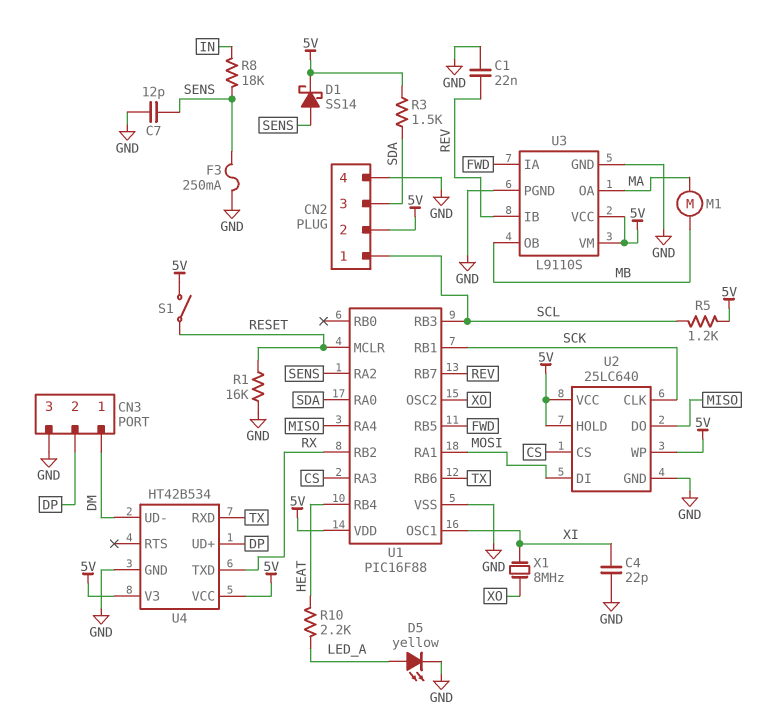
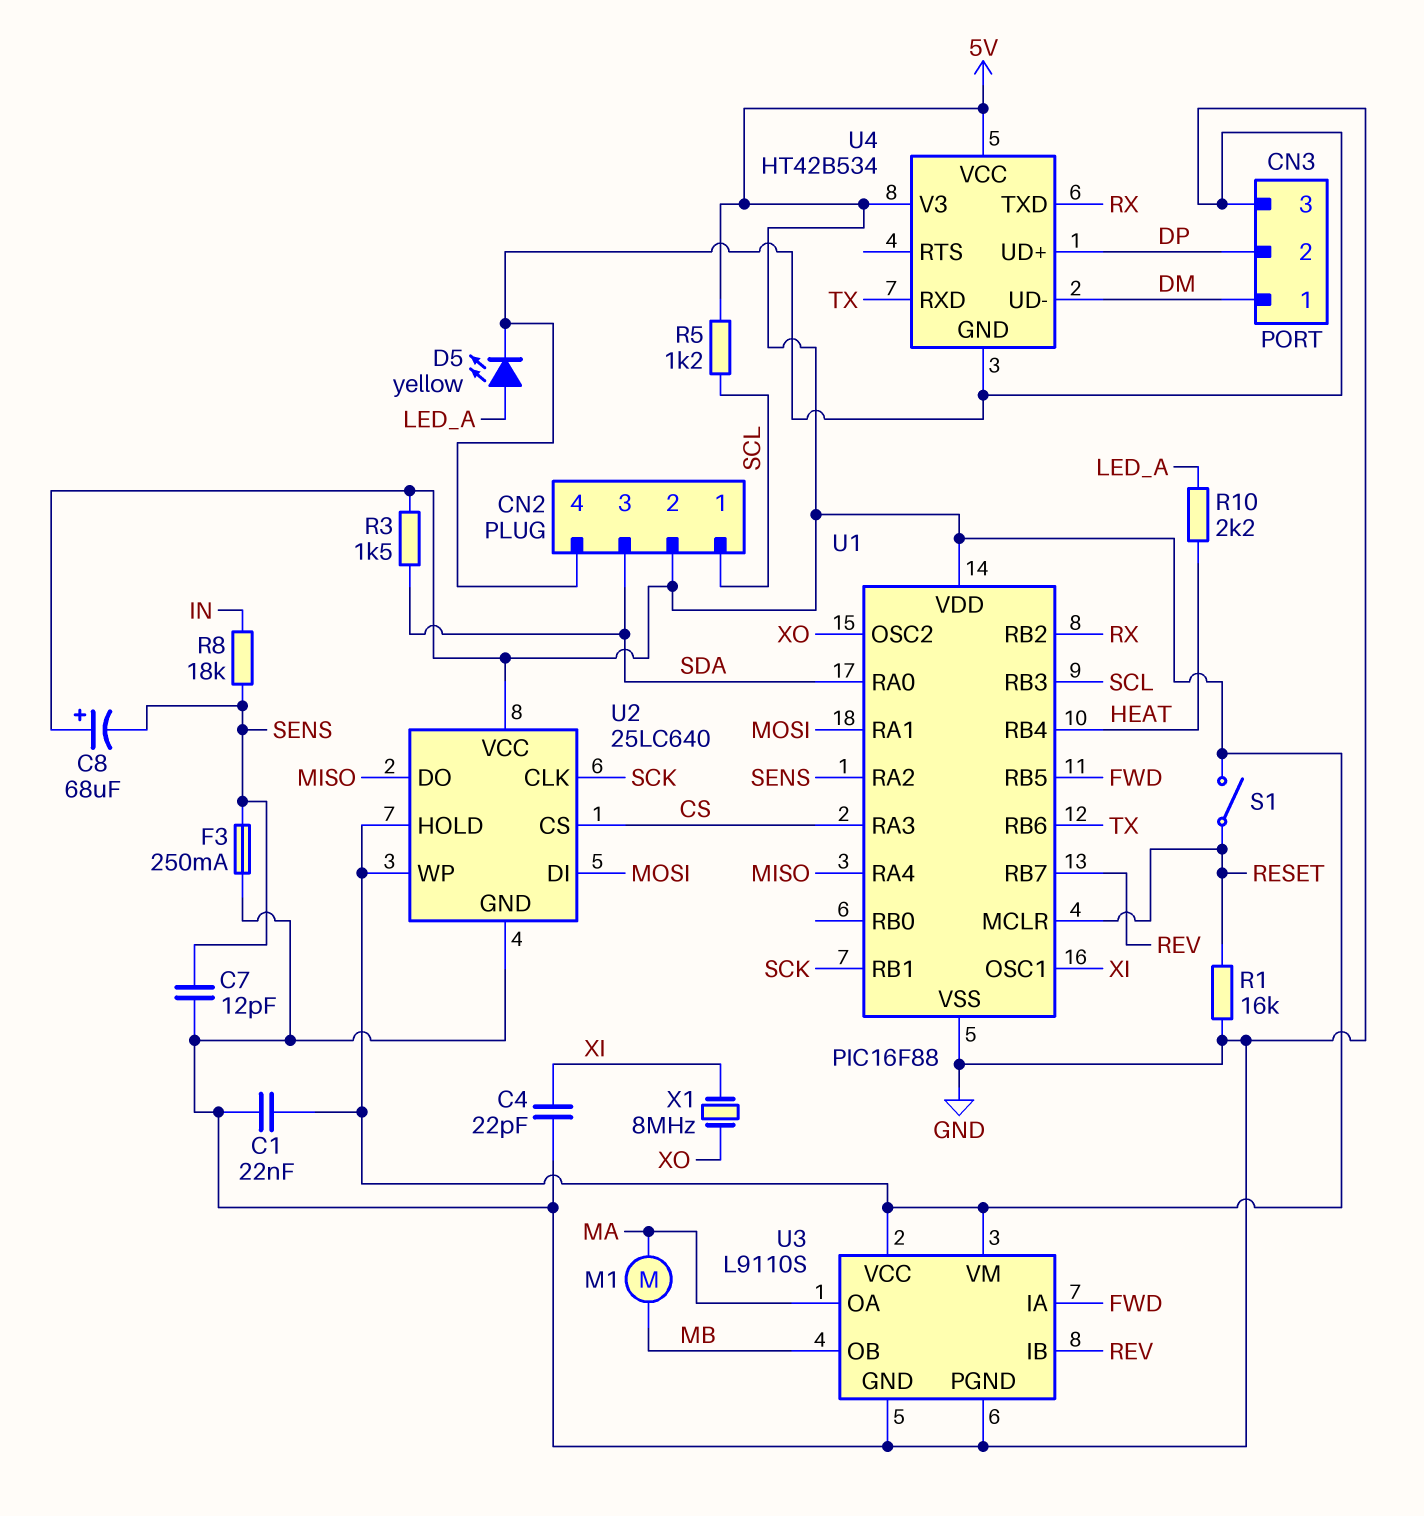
C1: 22nF (GND, REV) -> 22nF (5V, GND)
C8: none -> 68uF (plus 5V, minus SENS)
D1: schottky SS14 (A SENS, K 5V) -> none

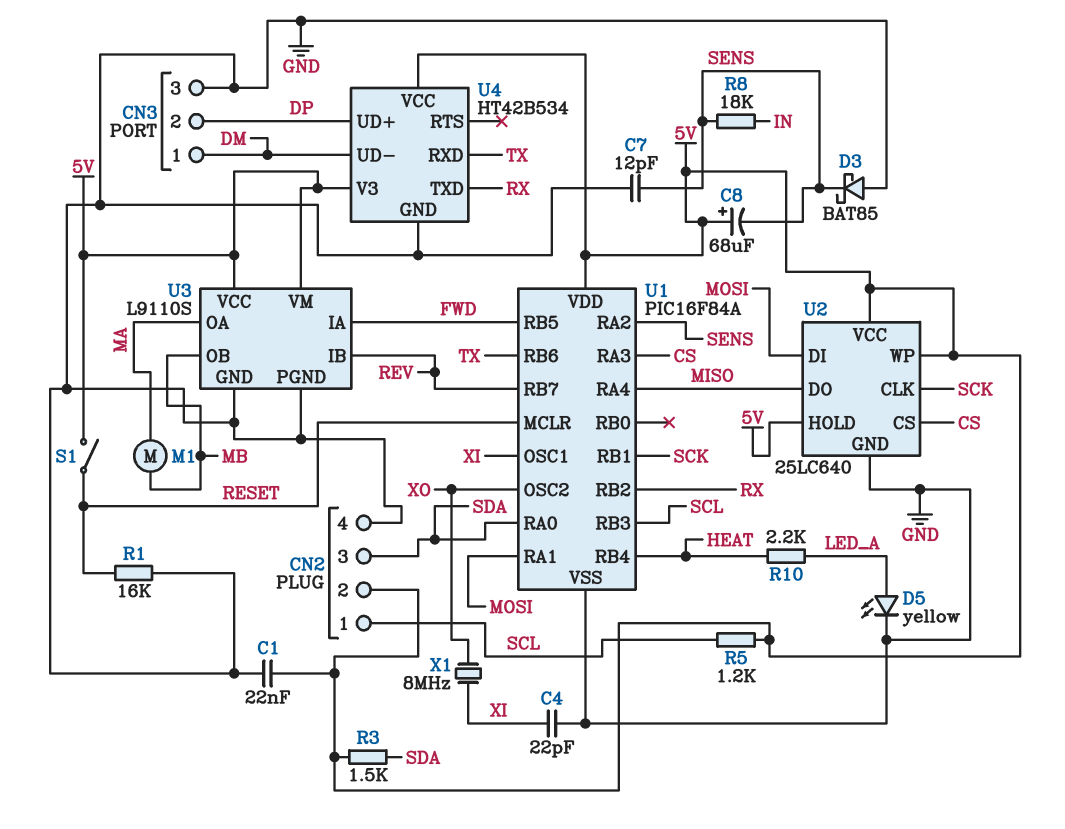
D3: none -> schottky BAT85 (A GND, K SENS)
F3: 250mA (GND, SENS) -> none
U1: PIC16F88 -> PIC16F84A

